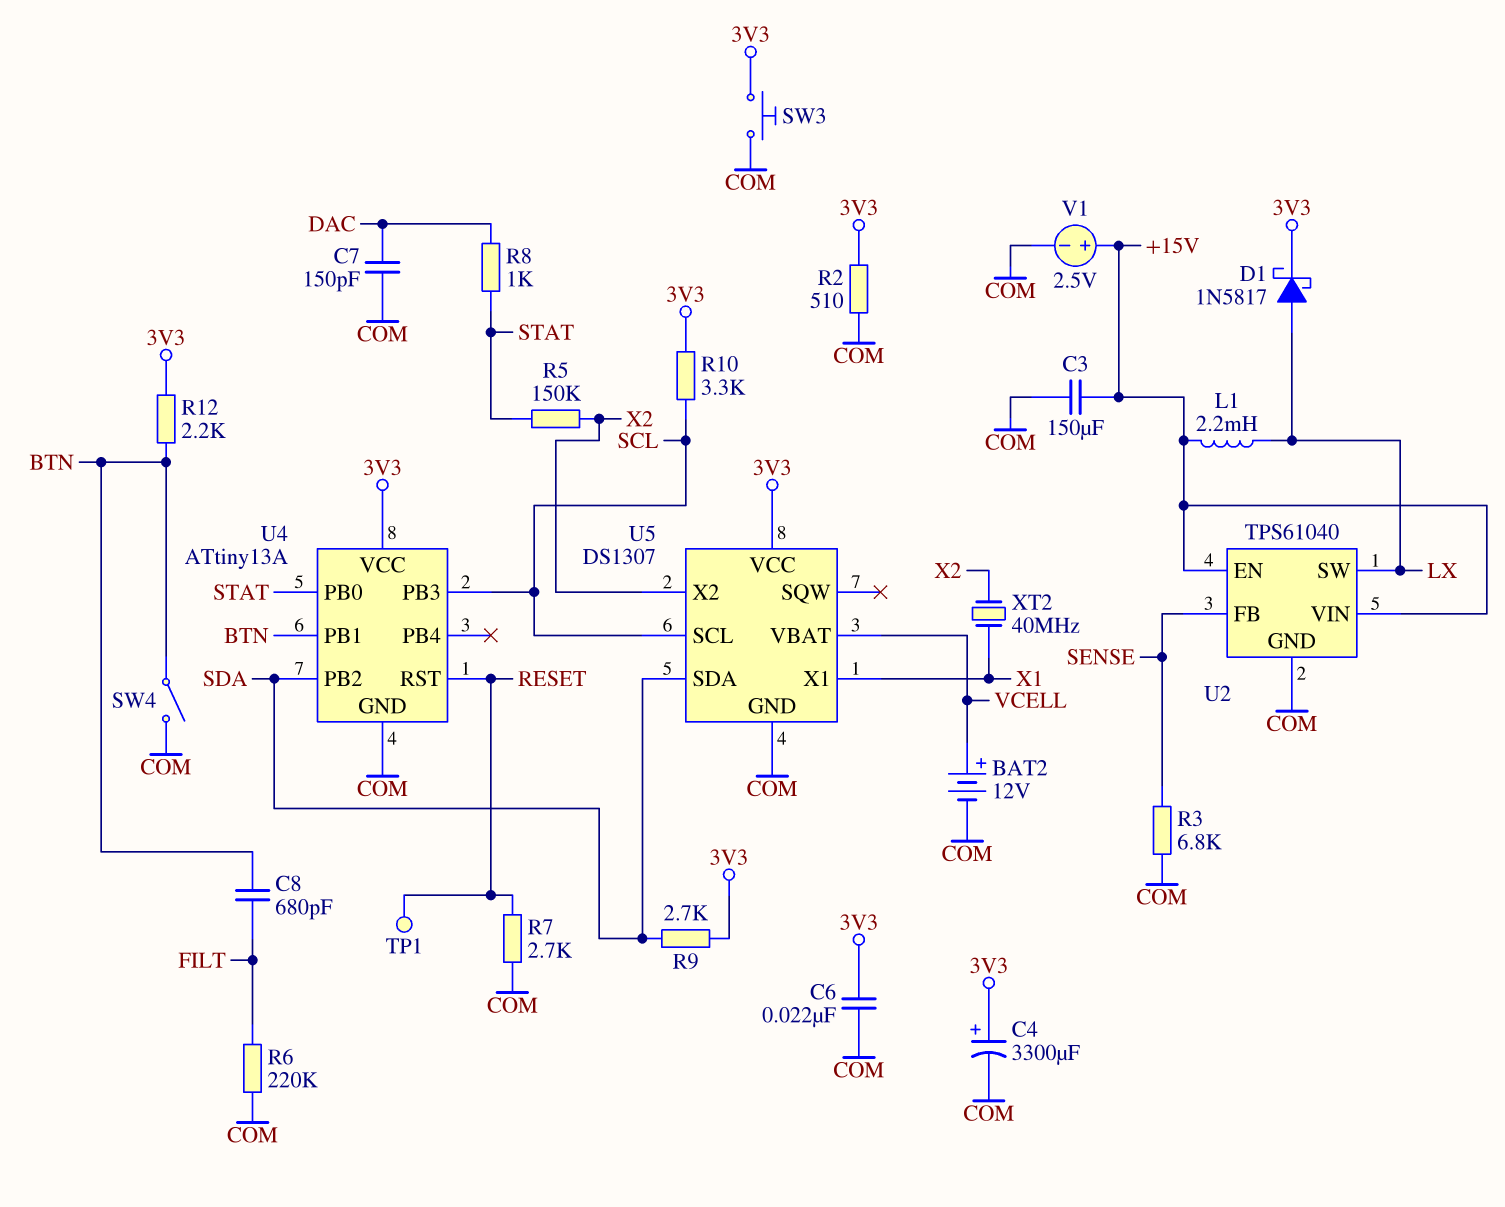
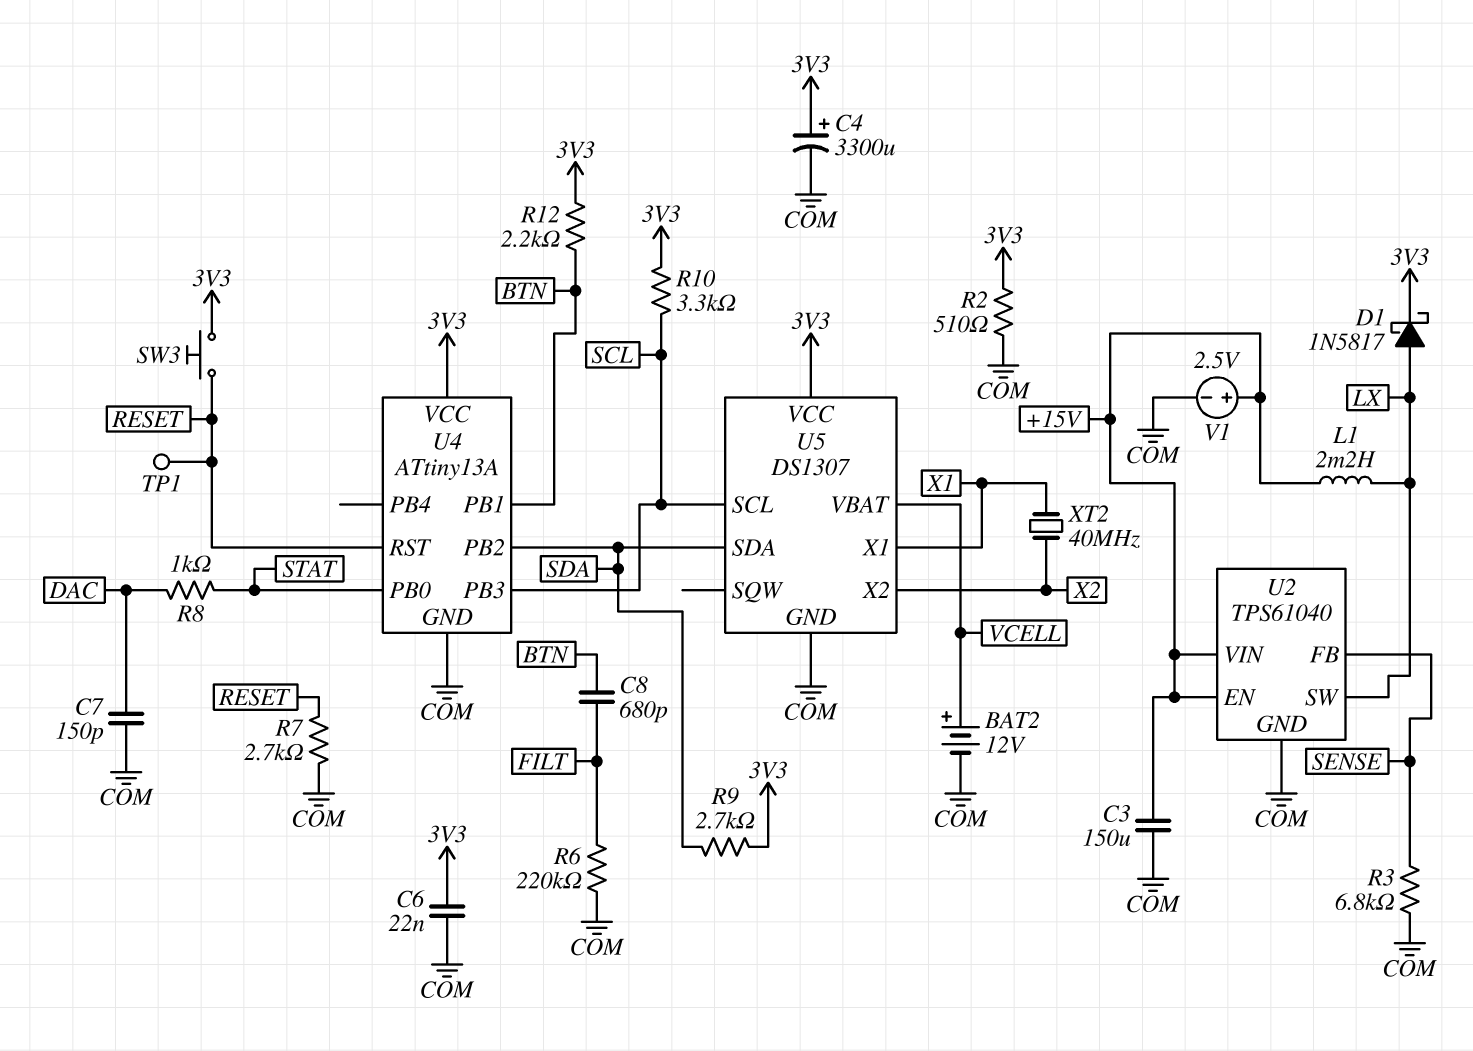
R5: 150k (STAT, X2) -> none
SW3: button (3V3, COM) -> button (3V3, RESET)
SW4: switch (BTN, COM) -> none

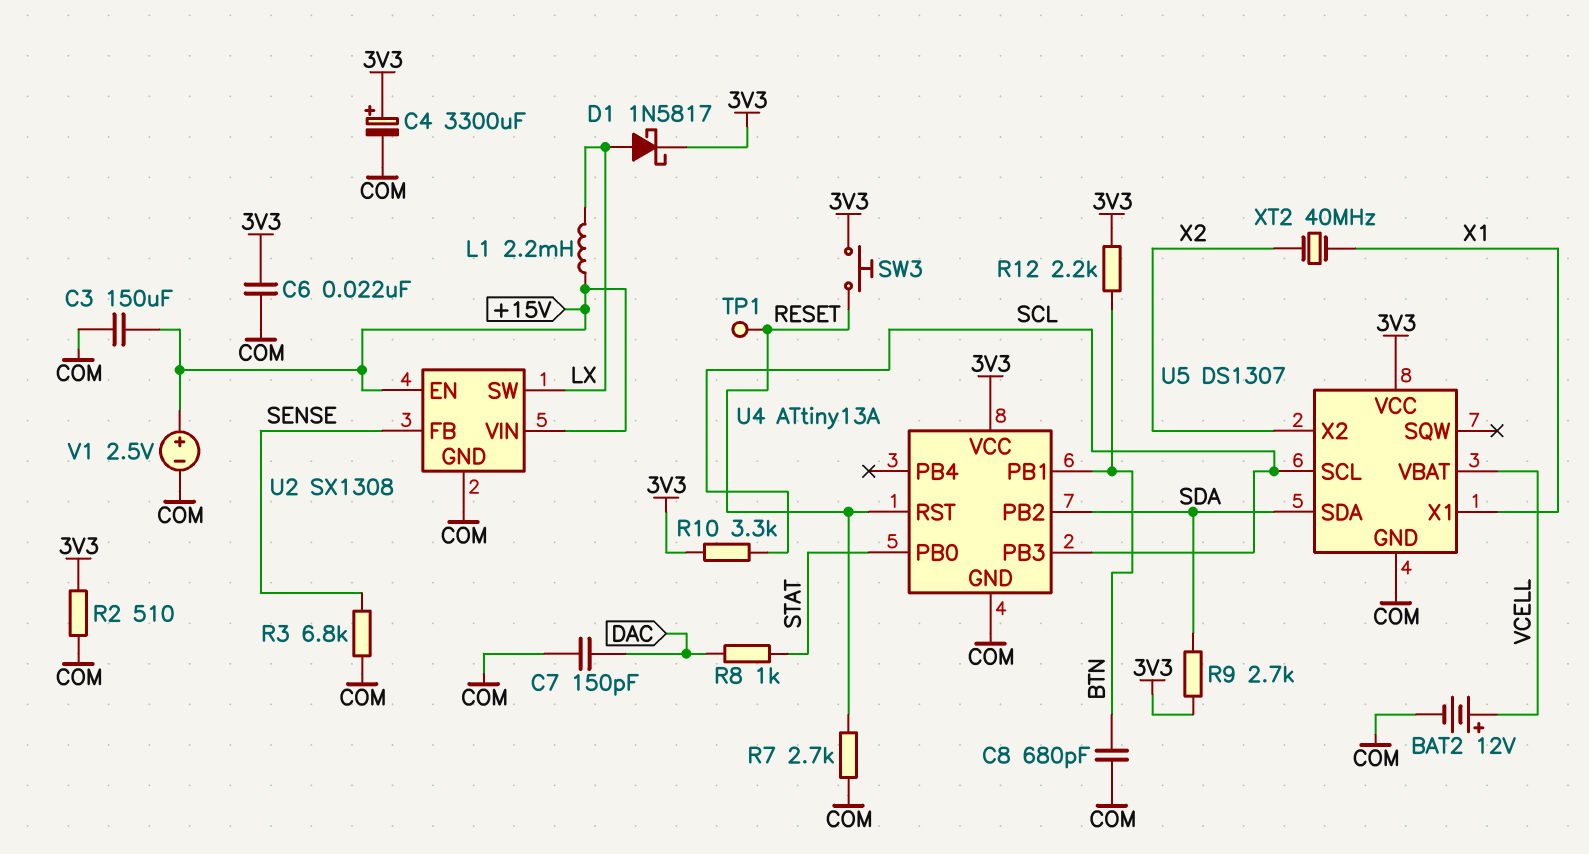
C8: 680pF (BTN, FILT) -> 680pF (BTN, COM)
R6: 220k (COM, FILT) -> none
U2: TPS61040 -> SX1308

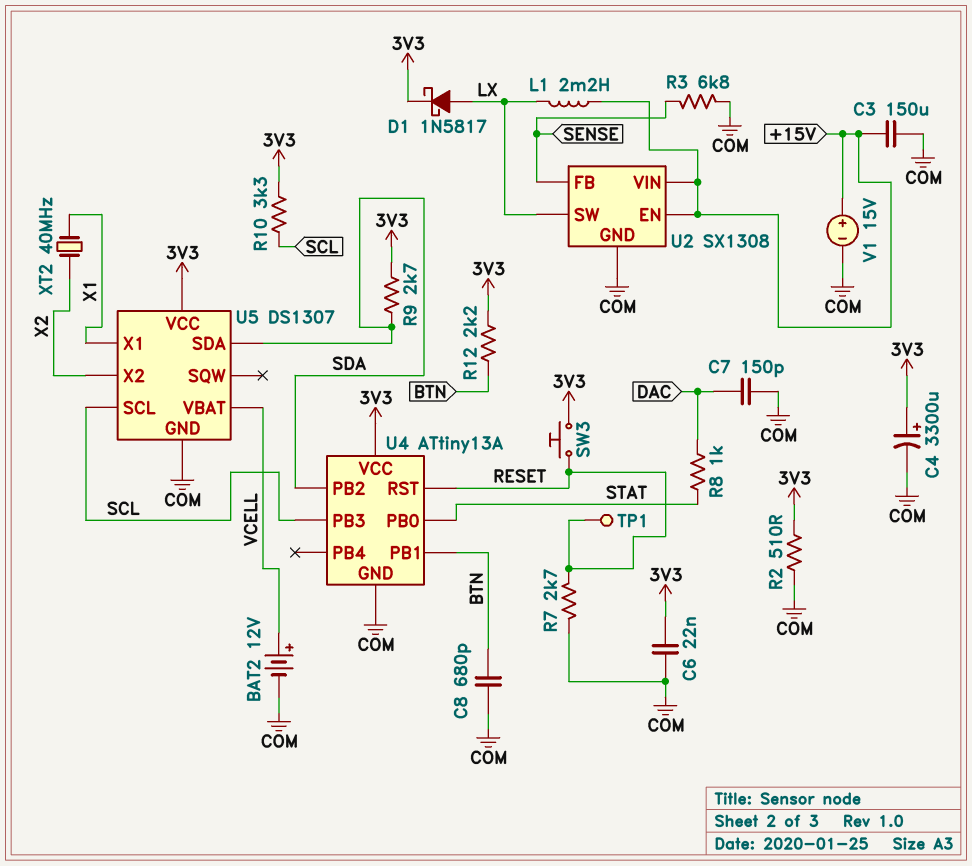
V1: 2.5V (plus +15V, minus COM) -> 15V (plus +15V, minus COM)

